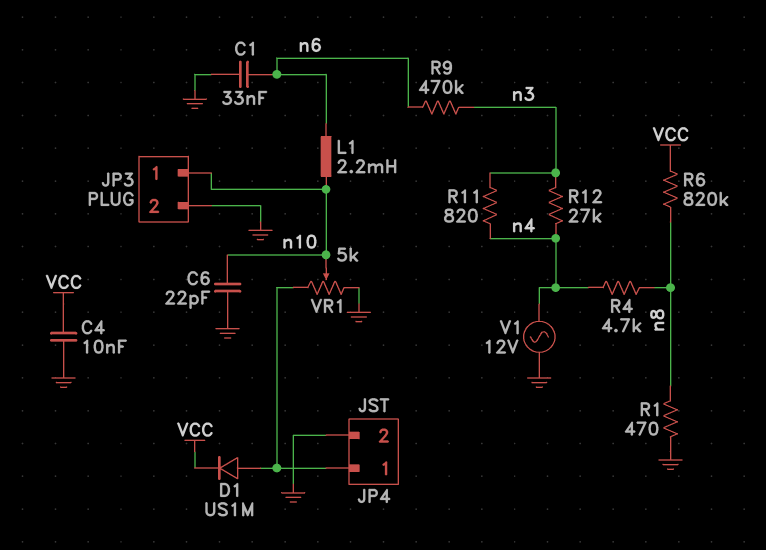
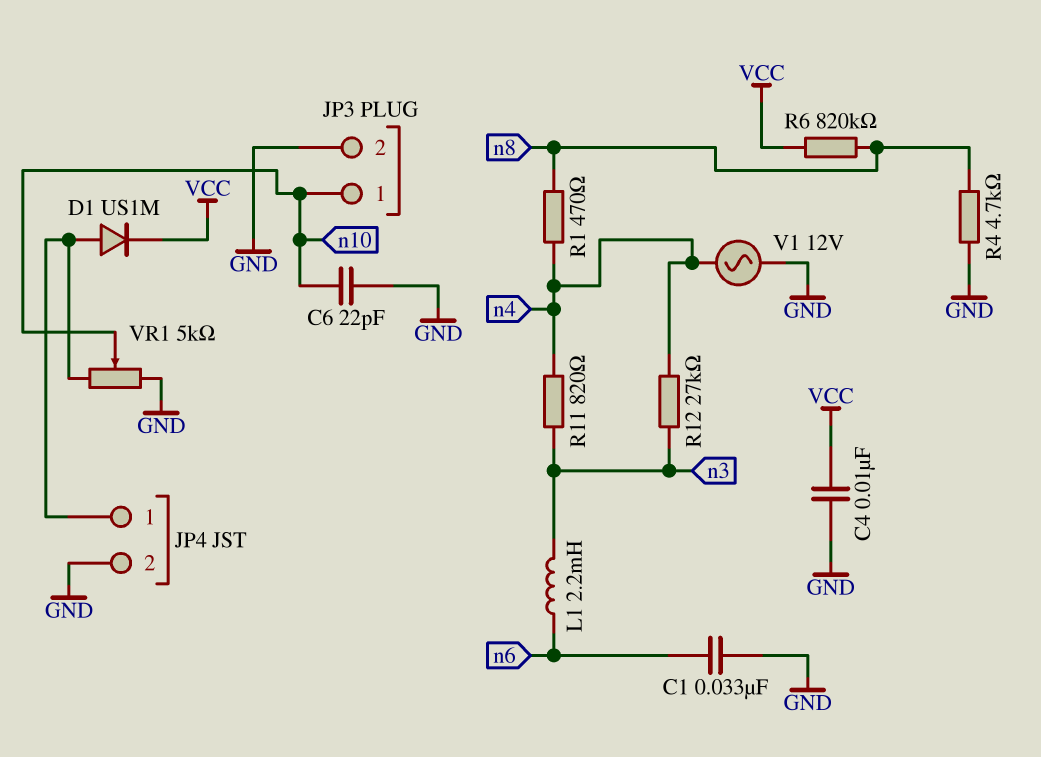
L1: 2.2mH (n6, n10) -> 2.2mH (n3, n6)
R1: 470 (GND, n8) -> 470 (n4, n8)
R4: 4.7k (n4, n8) -> 4.7k (GND, n8)
R9: 470k (n3, n6) -> none

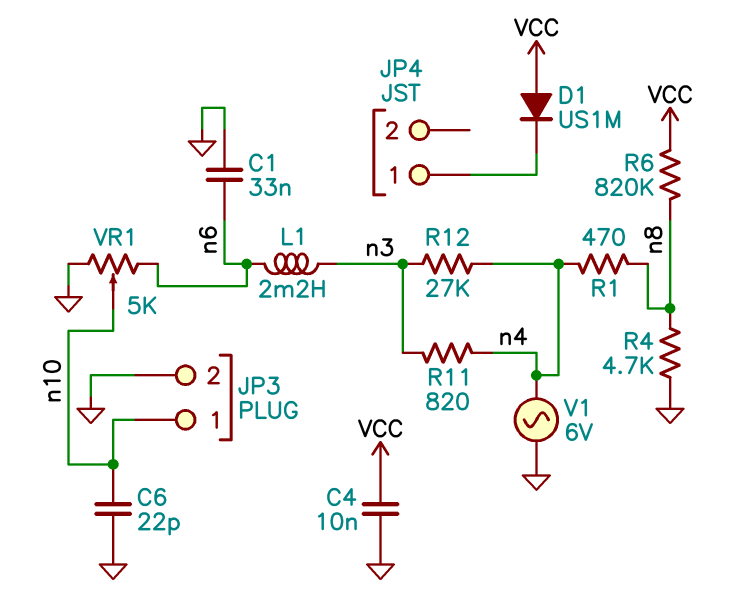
D1: diode US1M (A JP4/1, K VCC) -> diode US1M (A VCC, K JP4/1)
JP4 pin 2: GND -> none
V1: AC 12V (GND, n4) -> AC 6V (GND, n4)
VR1: 5k (GND, JP4/1, wiper n10) -> 5k (GND, n6, wiper n10)

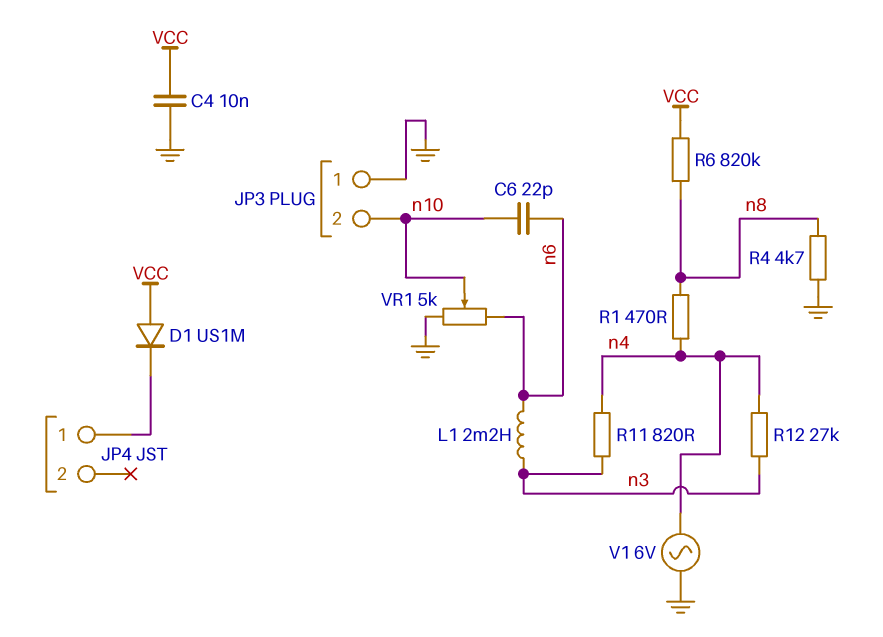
C1: 33nF (GND, n6) -> none
C6: 22pF (GND, n10) -> 22pF (n6, n10)
JP3 pin 1: n10 -> GND
JP3 pin 2: GND -> n10

